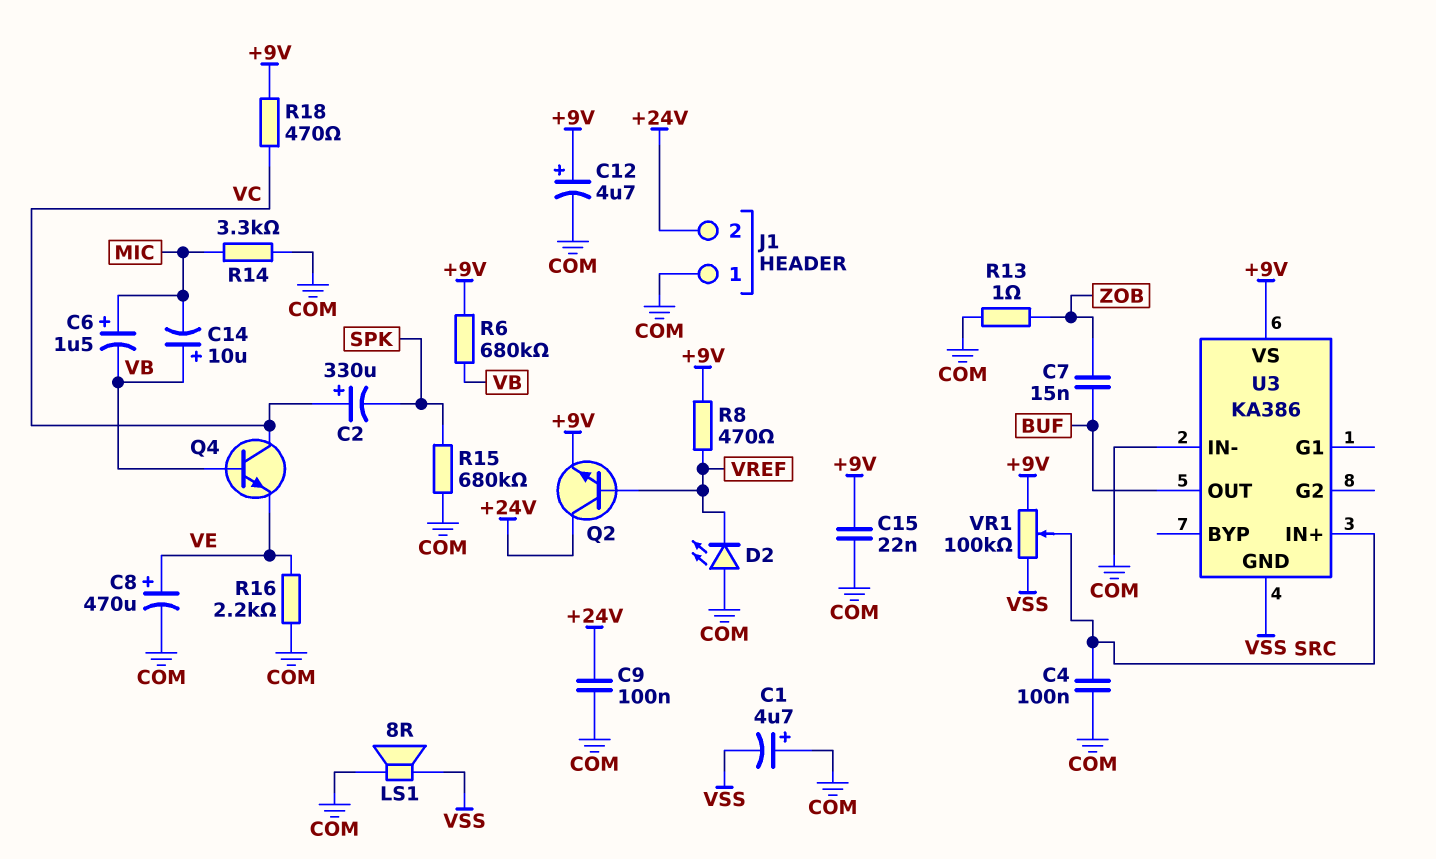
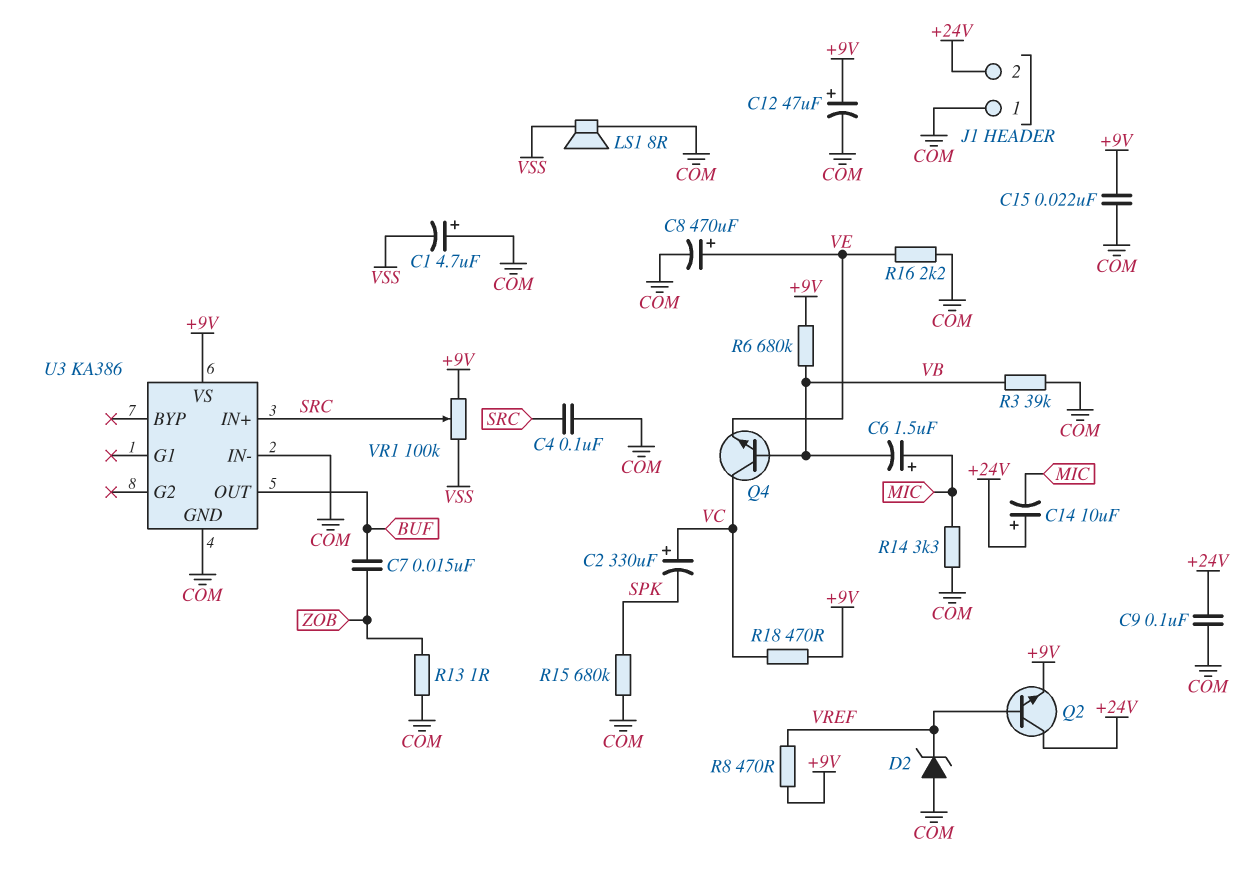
C12: 4.7uF (plus +9V, minus COM) -> 47uF (plus +9V, minus COM)
C14: 10uF (plus VB, minus MIC) -> 10uF (plus +24V, minus MIC)
D2: LED (A COM, K VREF) -> zener (A COM, K VREF)
R3: none -> 39k (COM, VB)
U3 pin GND: VSS -> COM

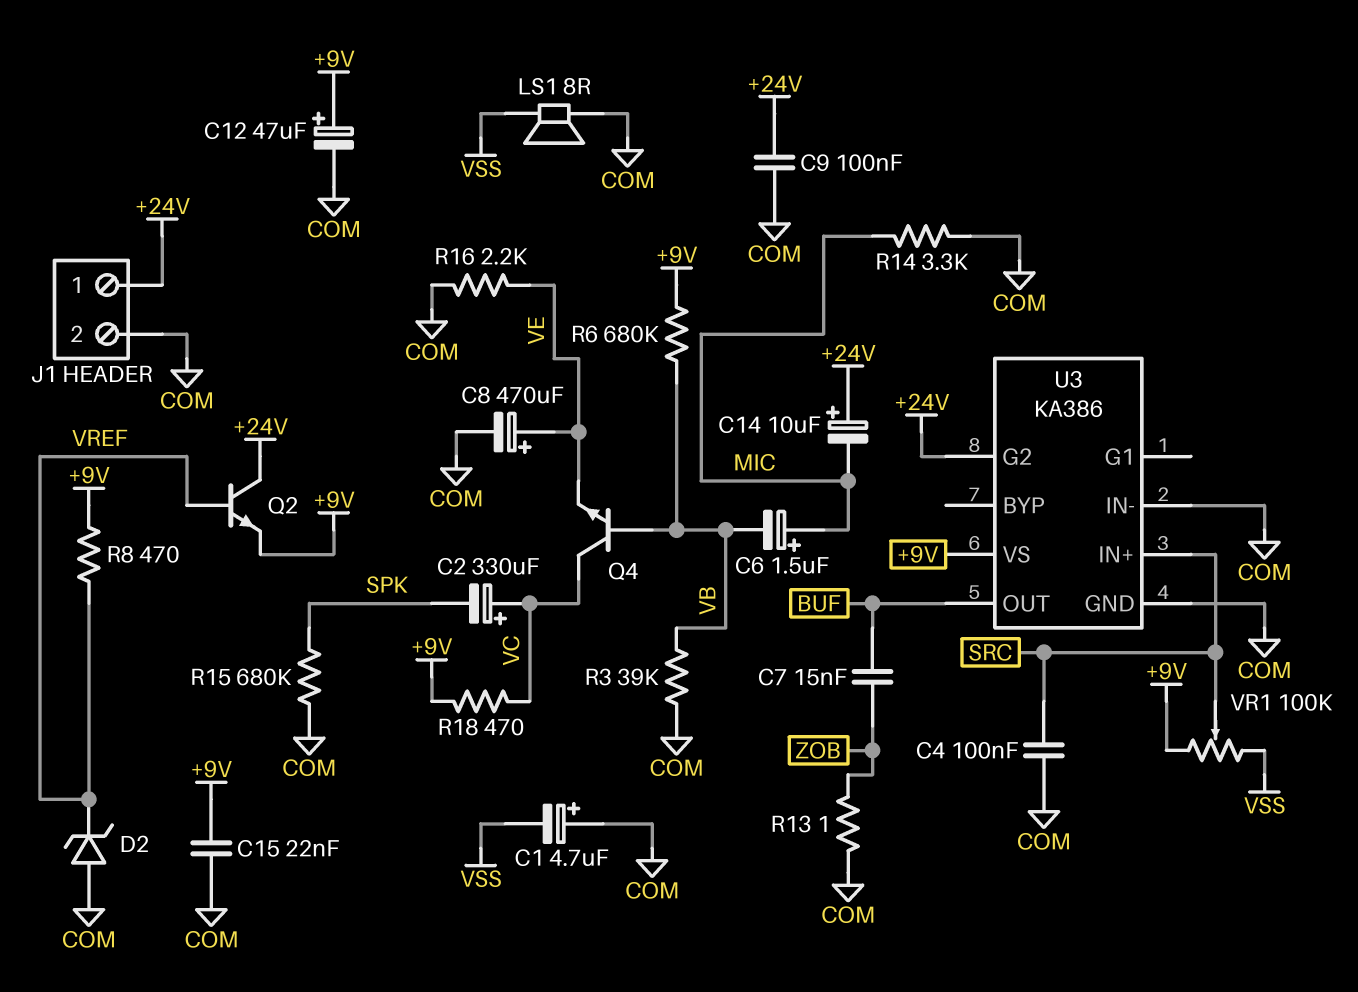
J1 pin 1: COM -> +24V
J1 pin 2: +24V -> COM
U3 pin G2: none -> +24V

